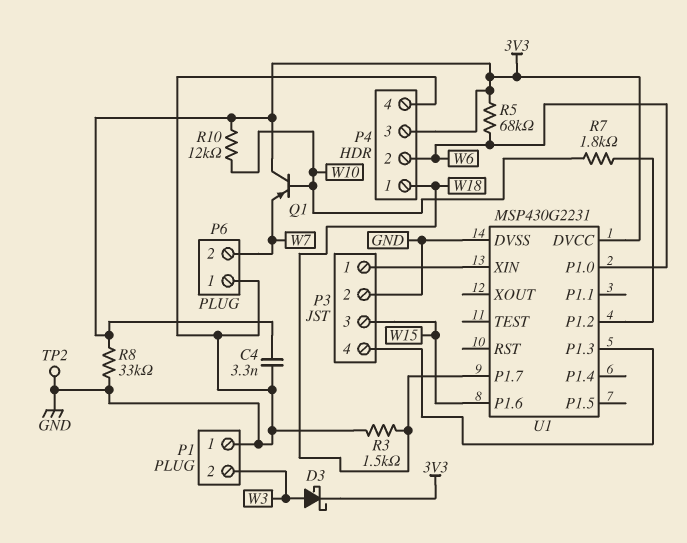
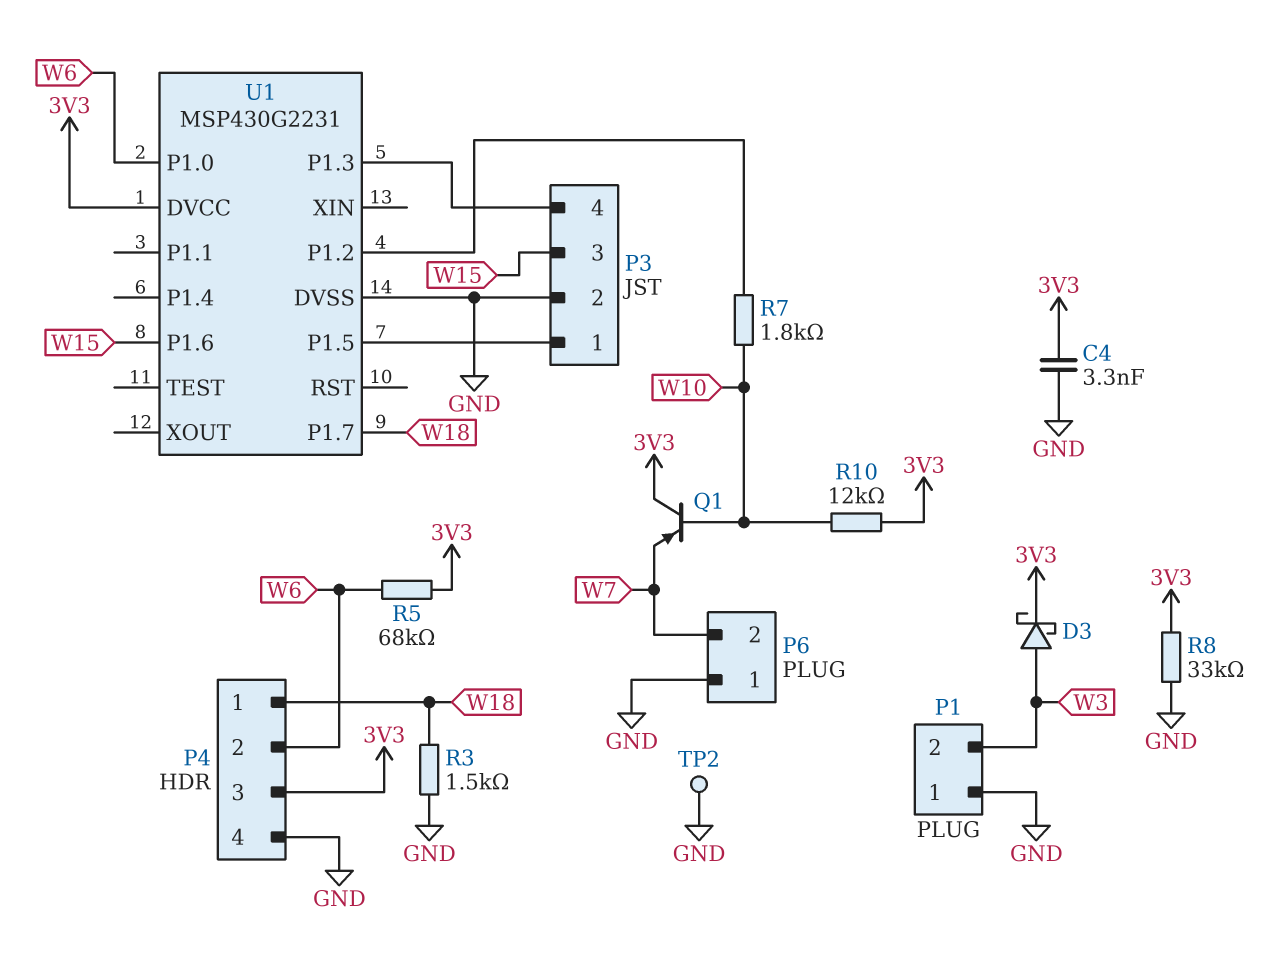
U1 pin P1.5: none -> P3/1
U1 pin XIN: P3/1 -> none

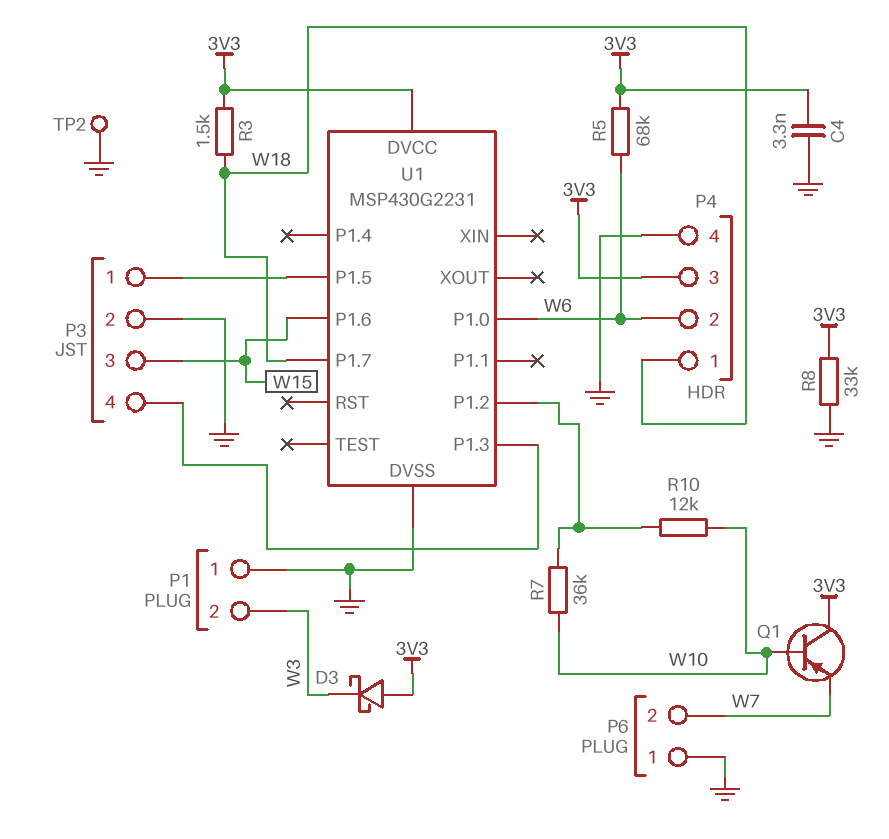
D3: schottky (A W3, K 3V3) -> schottky (A 3V3, K W3)
R3: 1.5k (GND, W18) -> 1.5k (3V3, W18)
R7: 1.8k (U1/P1.2, W10) -> 36k (U1/P1.2, W10)
R10: 12k (3V3, W10) -> 12k (U1/P1.2, W10)

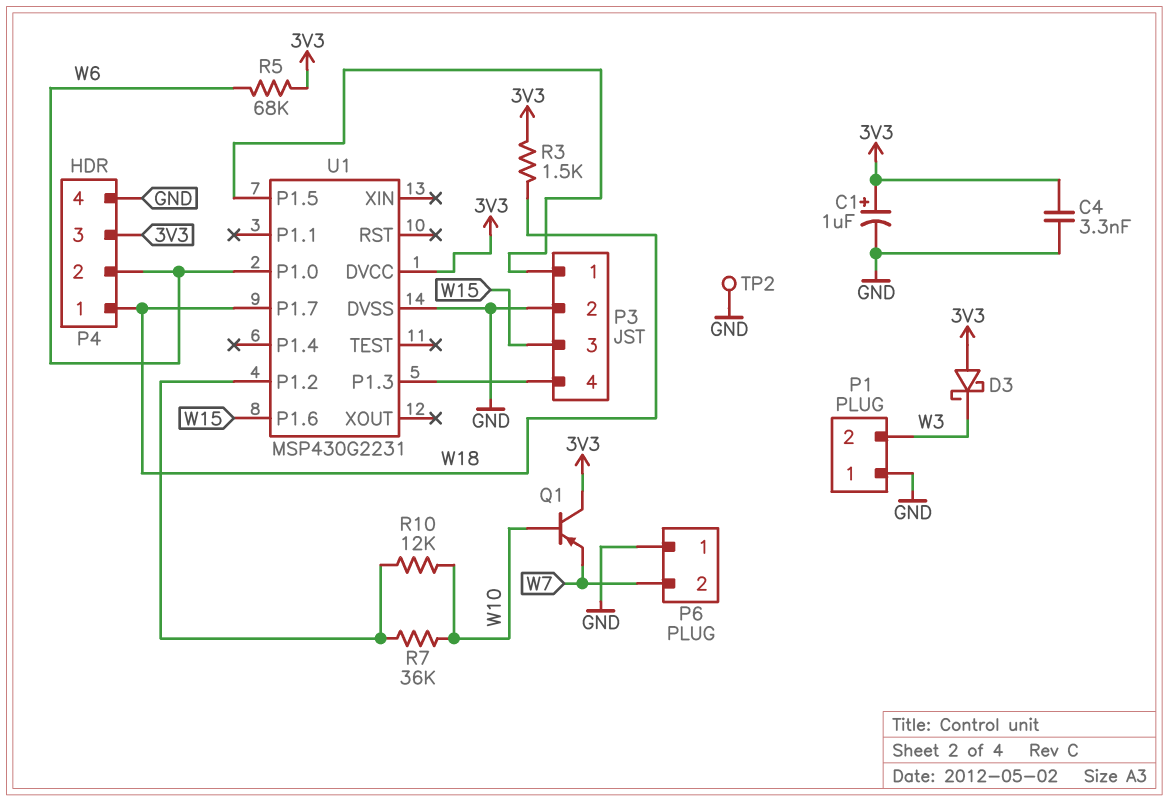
C1: none -> 1uF (plus 3V3, minus GND)
R8: 33k (3V3, GND) -> none

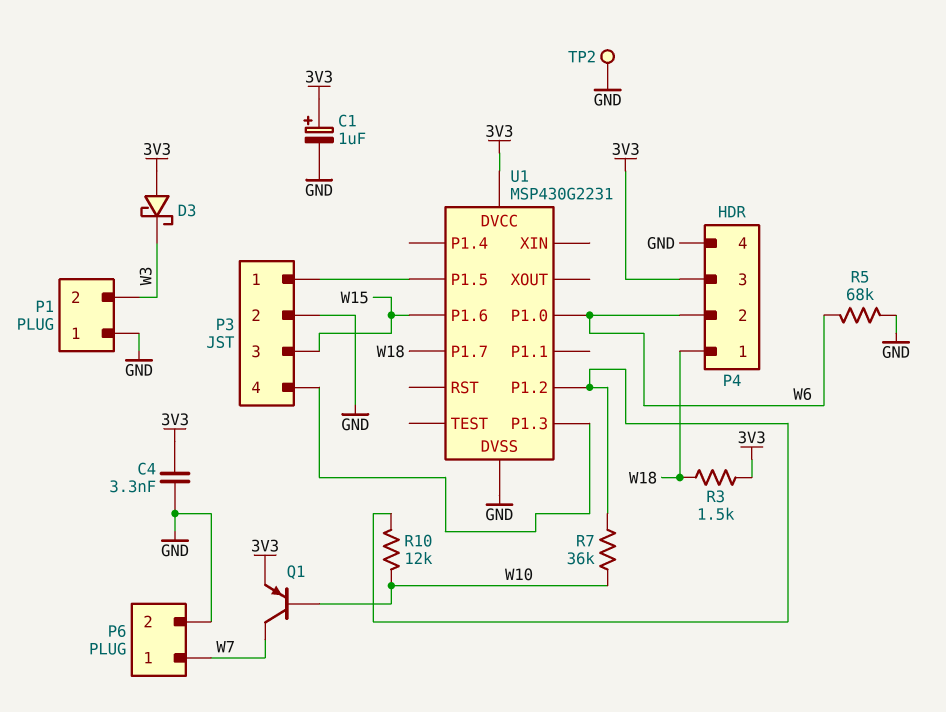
P6 pin 1: GND -> W7
P6 pin 2: W7 -> GND
Q1: PNP (B W10, C 3V3, E W7) -> PNP (B W10, C W7, E 3V3)
R5: 68k (3V3, W6) -> 68k (GND, W6)

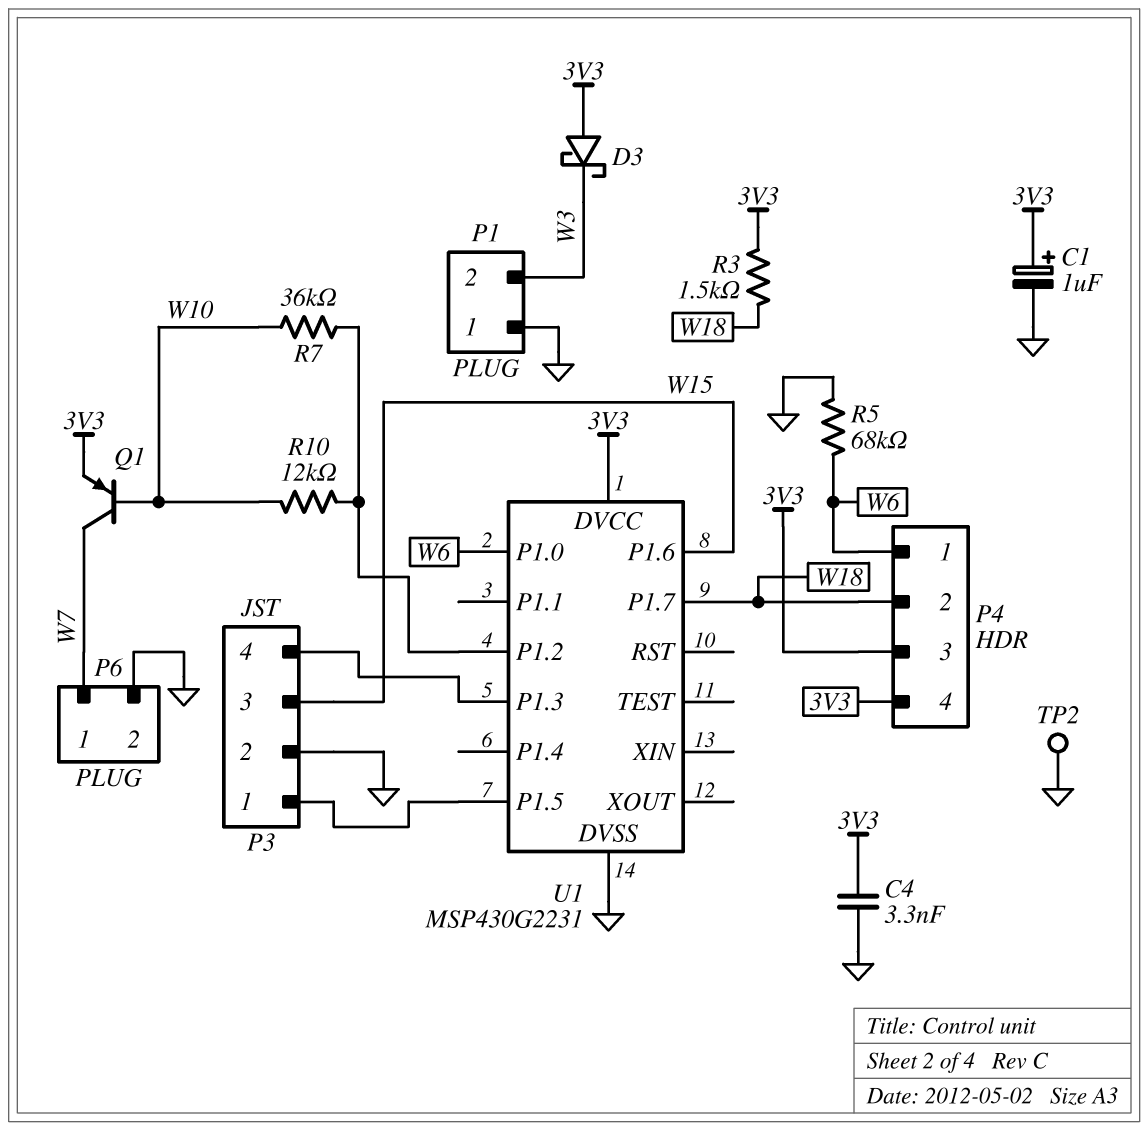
P4 pin 1: W18 -> W6
P4 pin 2: W6 -> W18
P4 pin 4: GND -> 3V3

